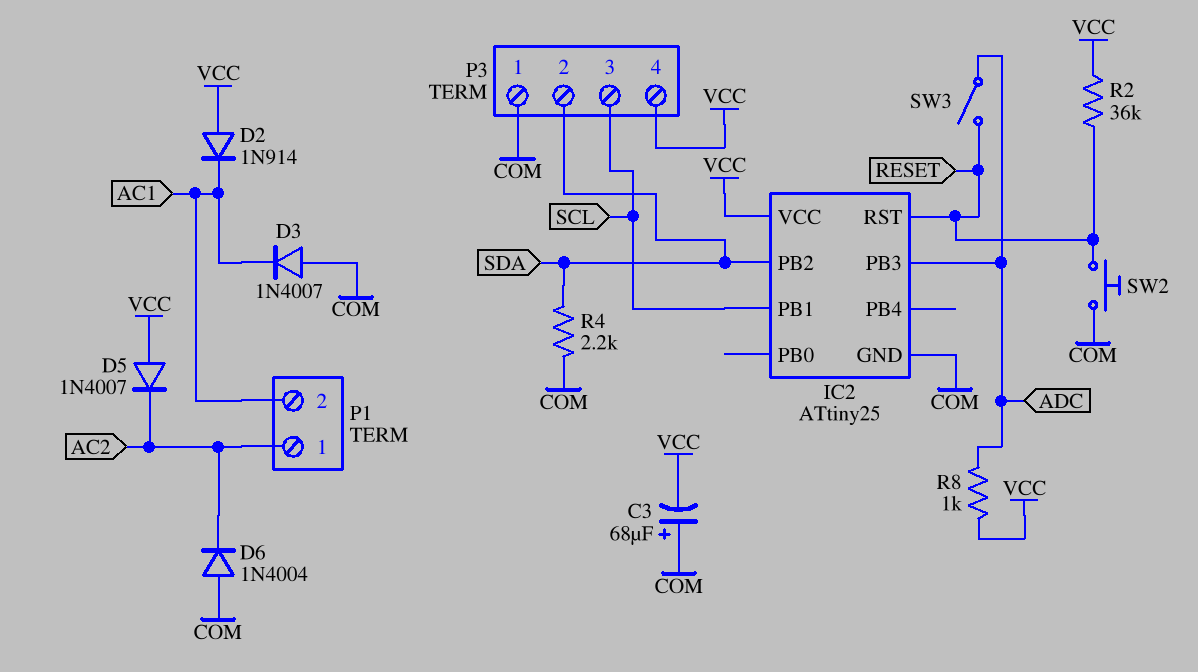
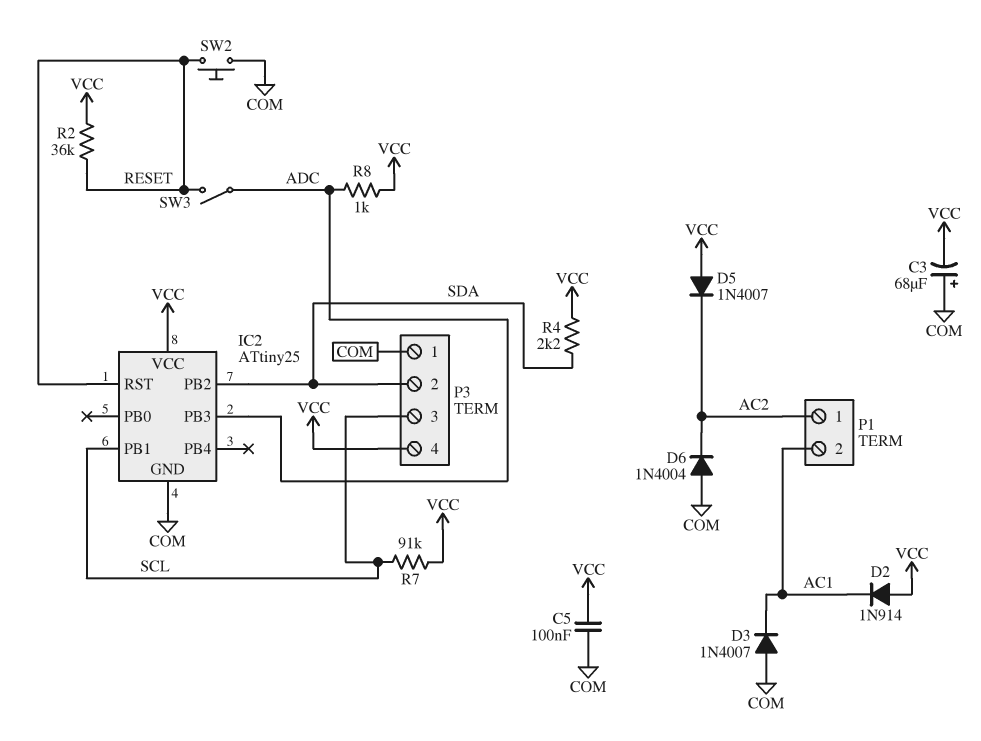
C5: none -> 100nF (COM, VCC)
R4: 2.2k (COM, SDA) -> 2.2k (SDA, VCC)
R7: none -> 91k (SCL, VCC)

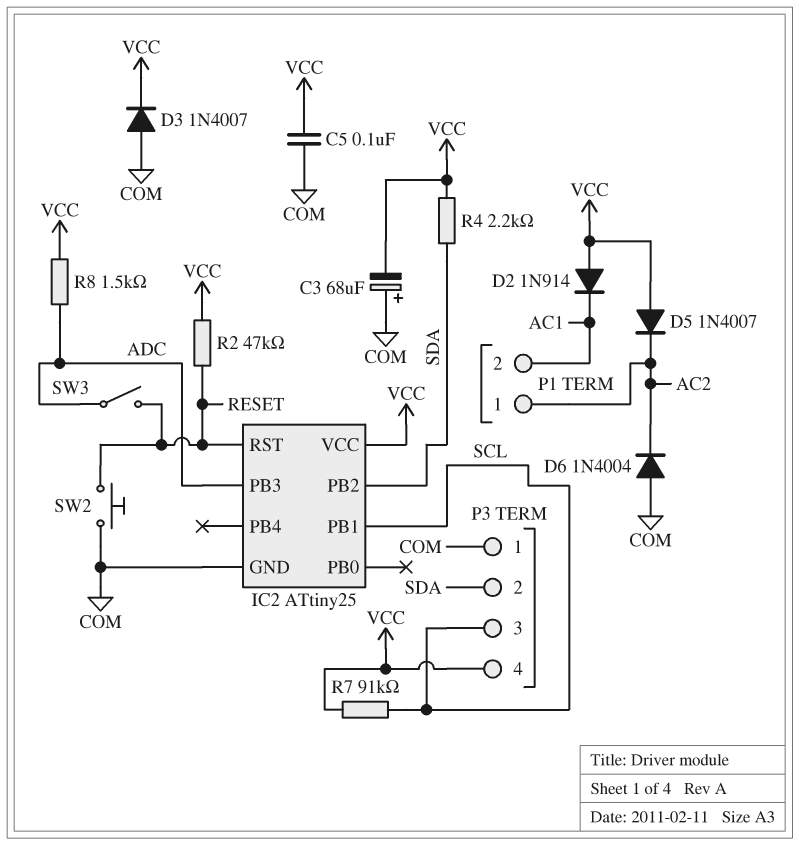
D3: diode 1N4007 (A COM, K AC1) -> diode 1N4007 (A COM, K VCC)
R2: 36k (RESET, VCC) -> 47k (RESET, VCC)
R8: 1k (ADC, VCC) -> 1.5k (ADC, VCC)

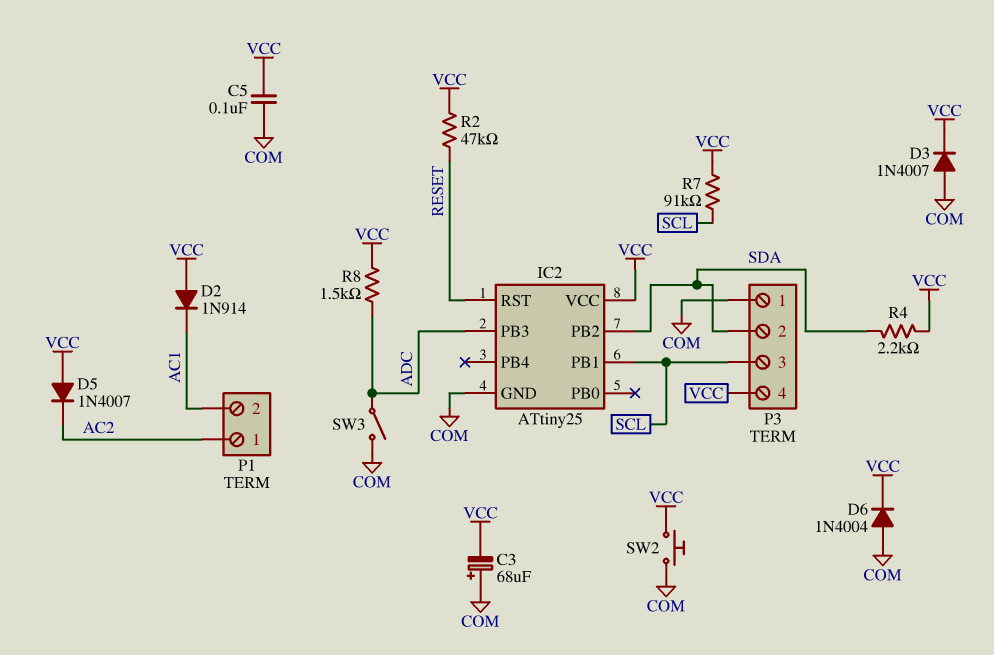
D6: diode 1N4004 (A COM, K AC2) -> diode 1N4004 (A COM, K VCC)
SW2: button (COM, RESET) -> button (COM, VCC)
SW3: switch (ADC, RESET) -> switch (ADC, COM)

